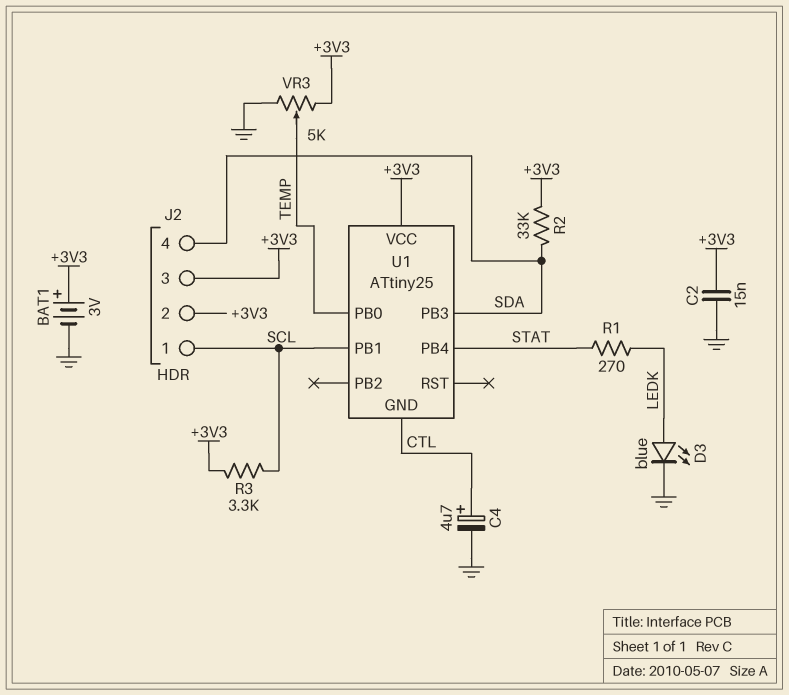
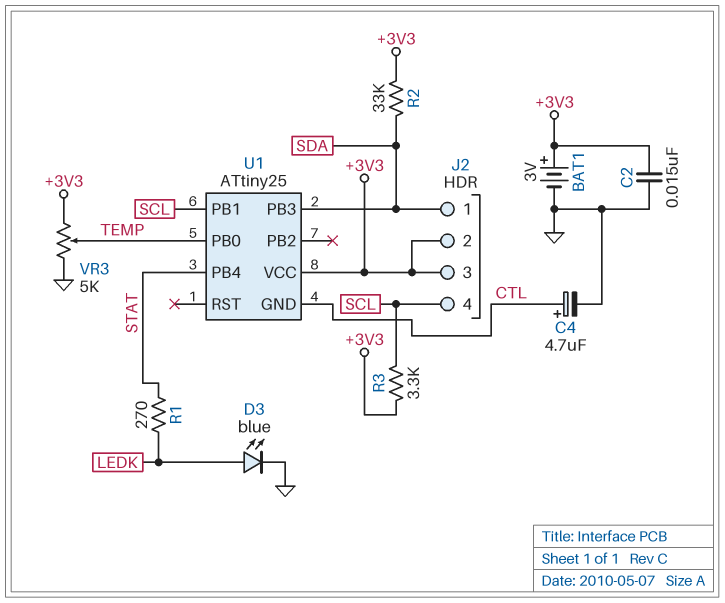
J2 pin 1: SCL -> SDA
J2 pin 4: SDA -> SCL

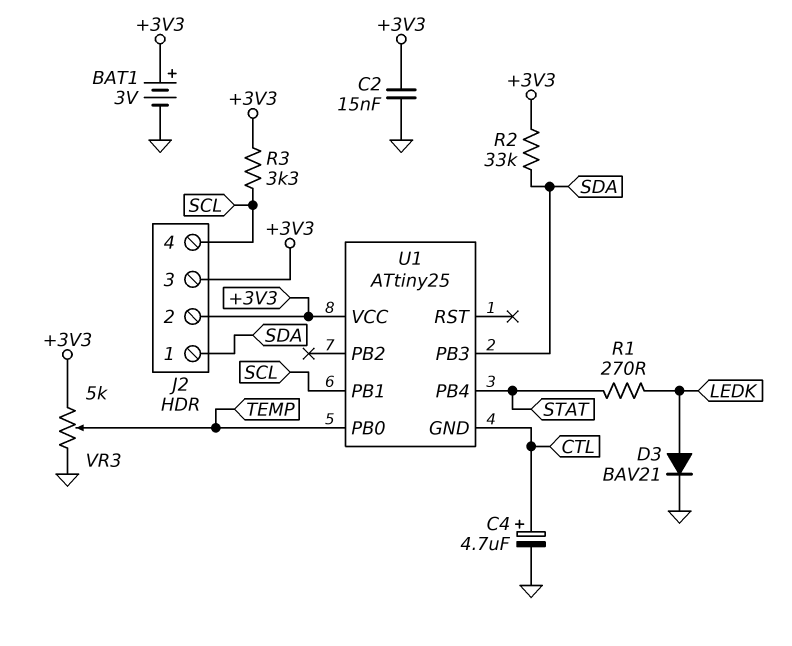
D3: LED blue (A LEDK, K GND) -> diode BAV21 (A LEDK, K GND)

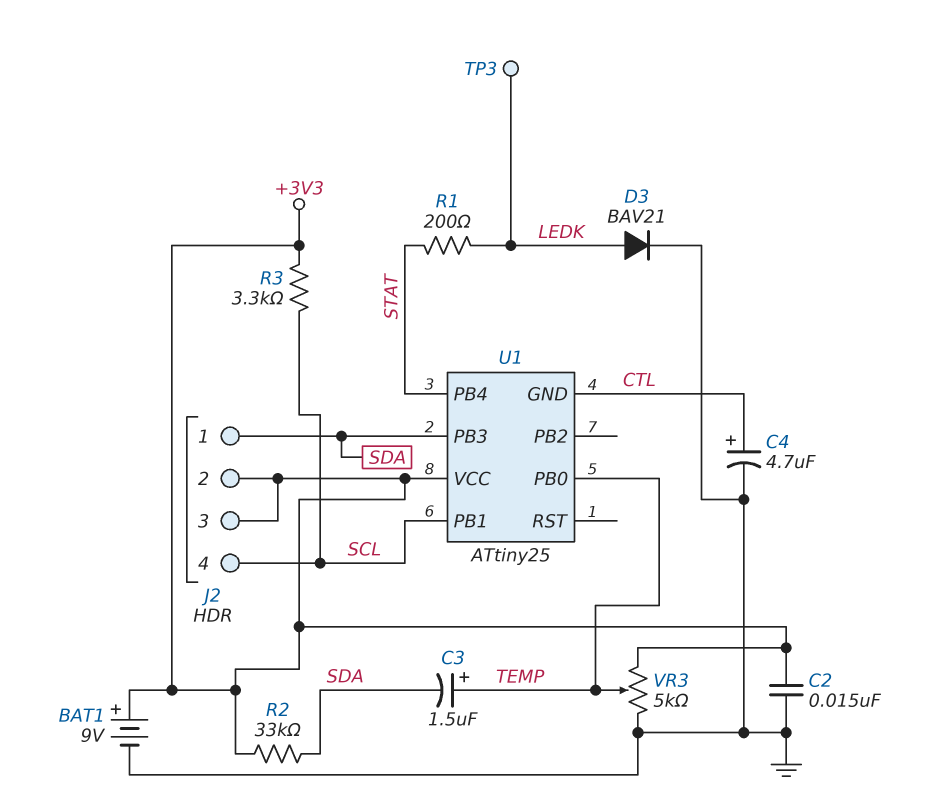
BAT1: 3V (plus +3V3, minus GND) -> 9V (plus +3V3, minus GND)
C3: none -> 1.5uF (plus TEMP, minus SDA)
R1: 270 (LEDK, STAT) -> 200 (LEDK, STAT)
TP3: none -> test point (LEDK)

